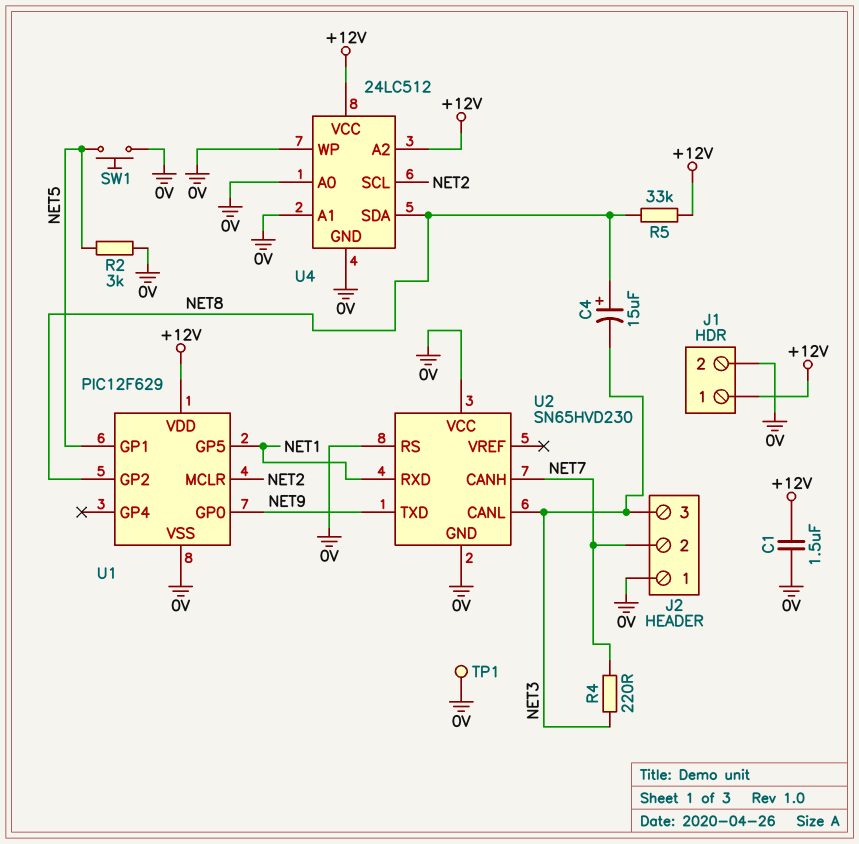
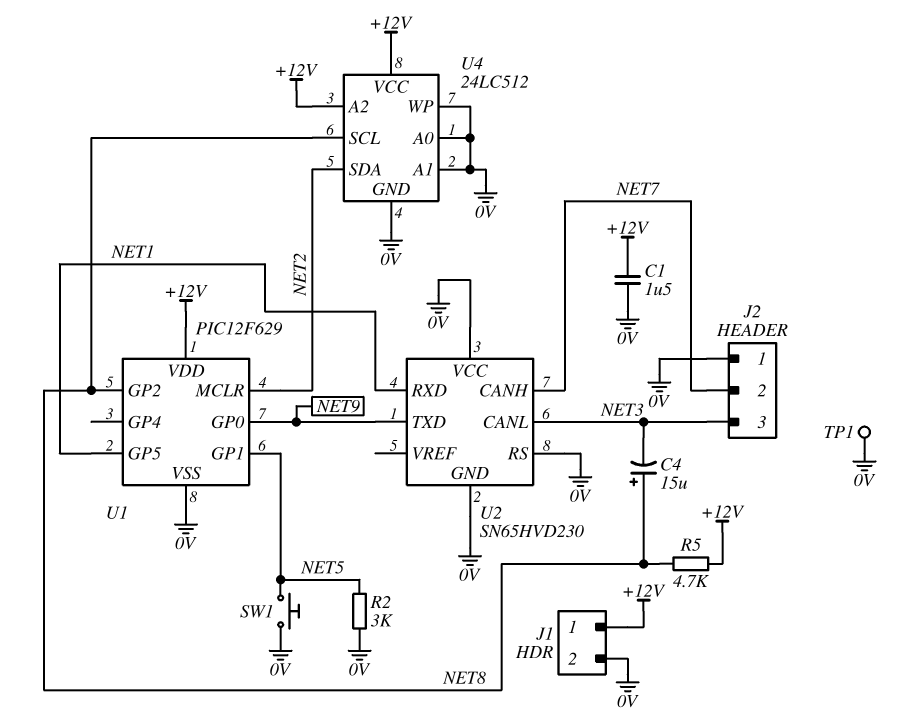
R4: 220 (NET3, NET7) -> none
R5: 33k (+12V, NET8) -> 4.7k (+12V, NET8)
U4 pin SCL: NET2 -> NET8
U4 pin SDA: NET8 -> NET2

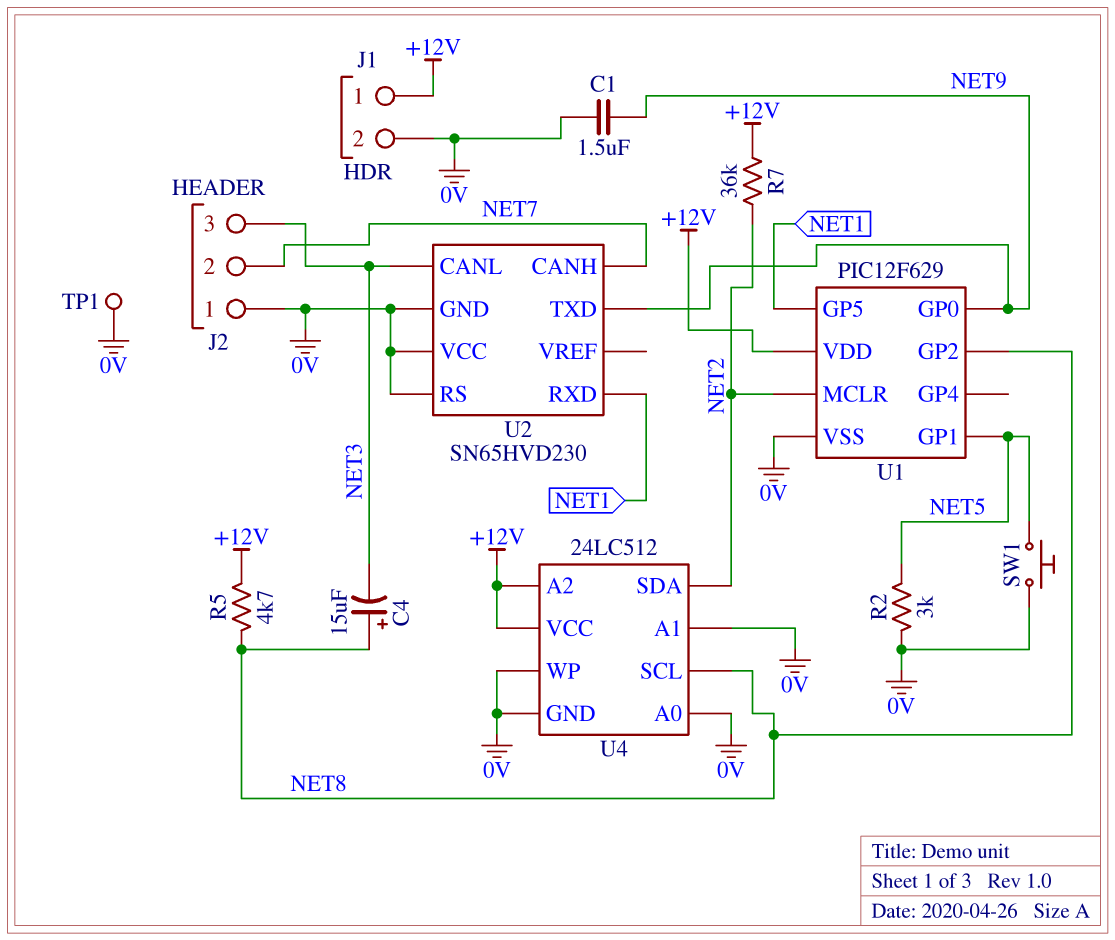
C1: 1.5uF (+12V, 0V) -> 1.5uF (0V, NET9)
R7: none -> 36k (+12V, NET2)

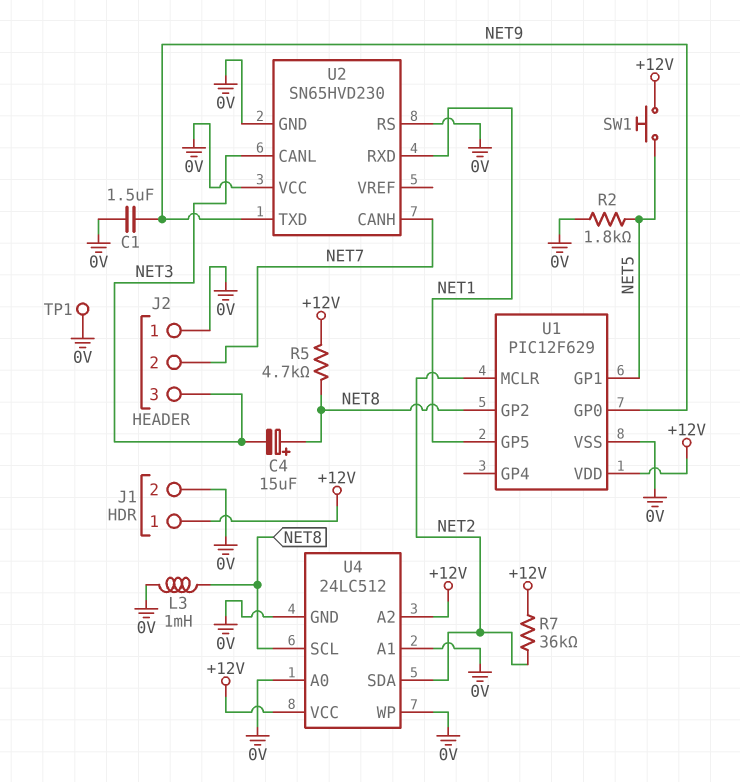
L3: none -> 1mH (0V, NET8)
R2: 3k (0V, NET5) -> 1.8k (0V, NET5)
SW1: button (0V, NET5) -> button (+12V, NET5)

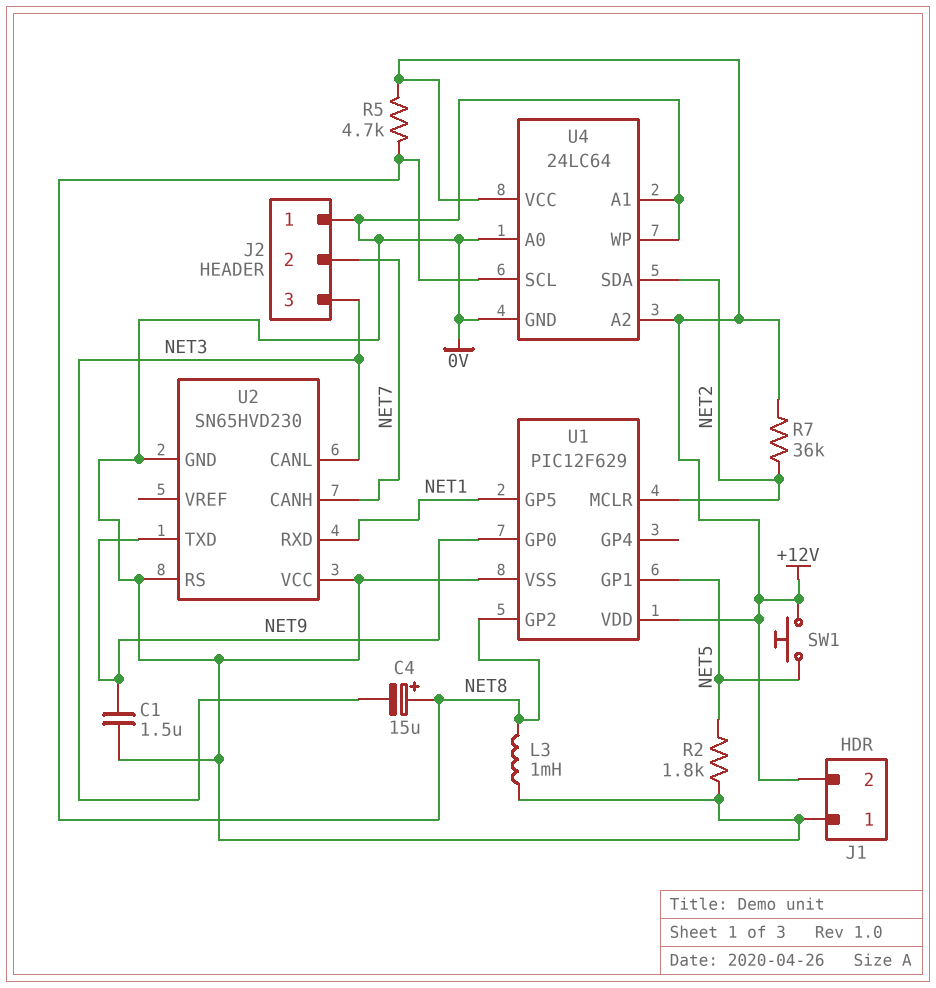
J1 pin 1: +12V -> 0V
J1 pin 2: 0V -> +12V
TP1: test point (0V) -> none
U4: 24LC512 -> 24LC64

